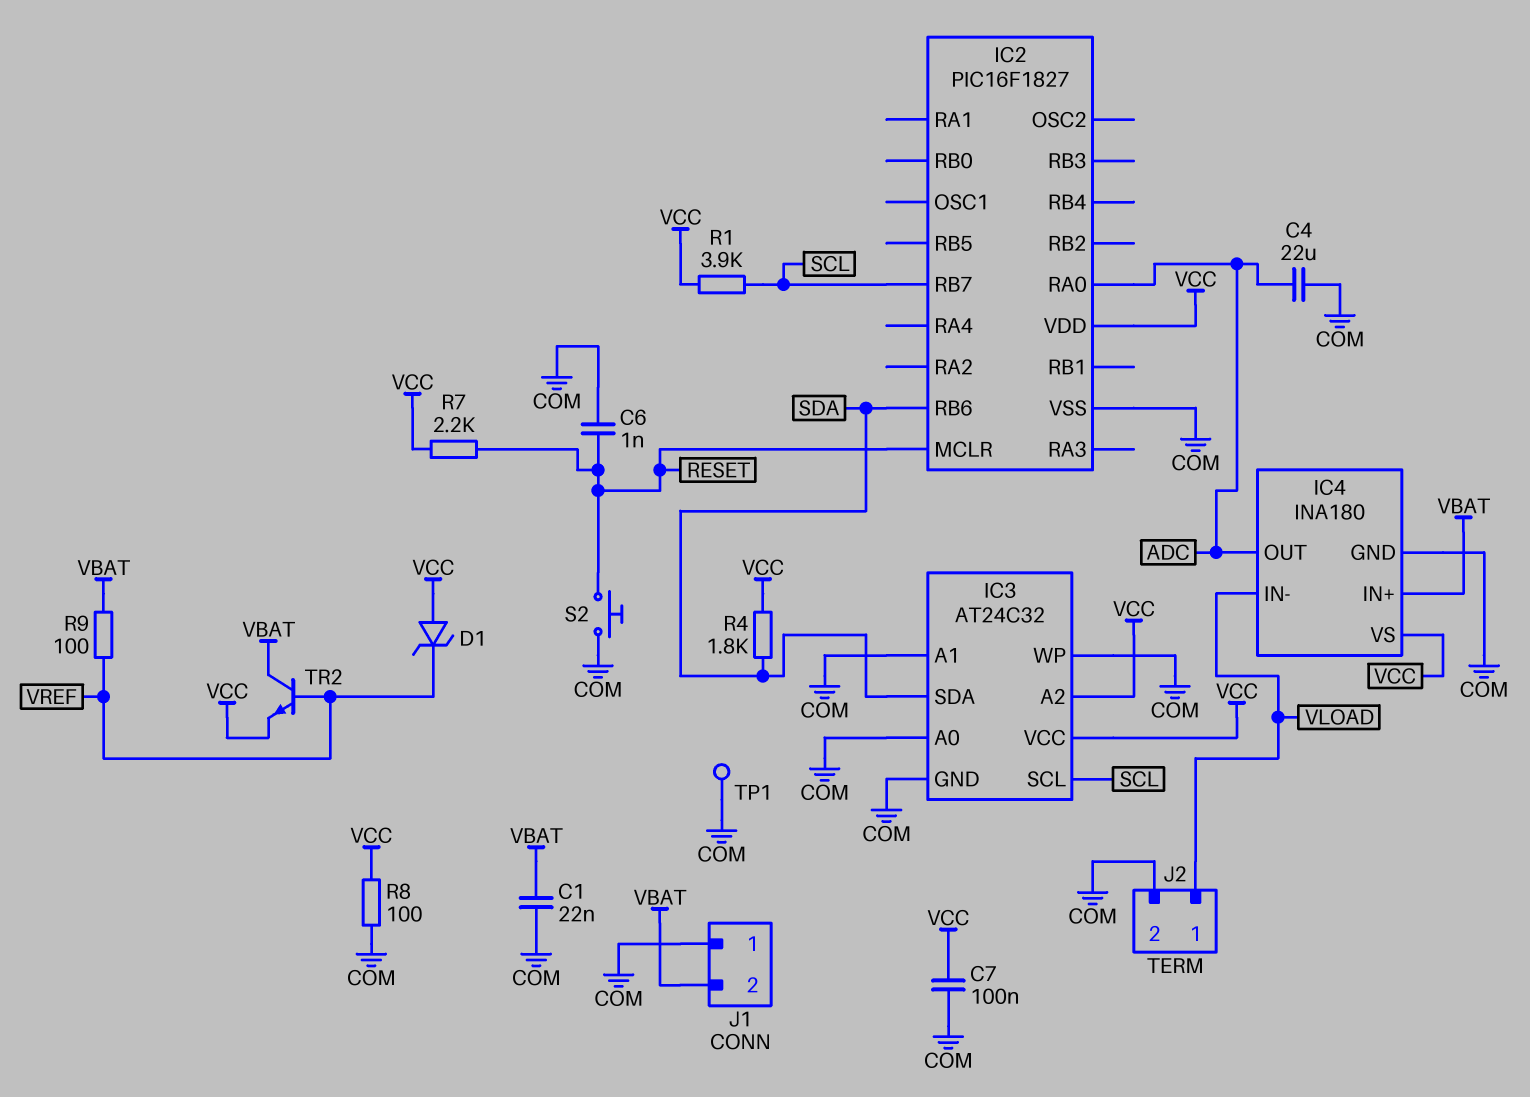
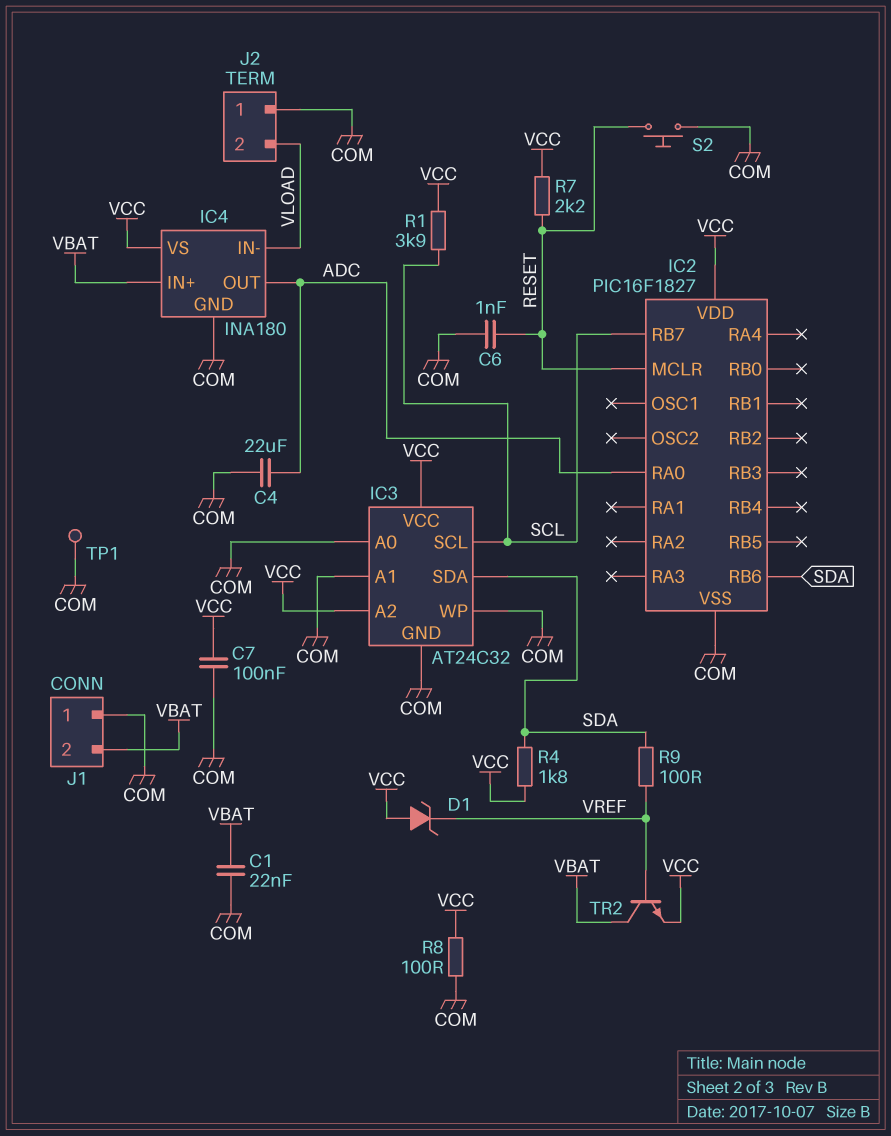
J2 pin 1: VLOAD -> COM
J2 pin 2: COM -> VLOAD
R9: 100 (VBAT, VREF) -> 100 (SDA, VREF)

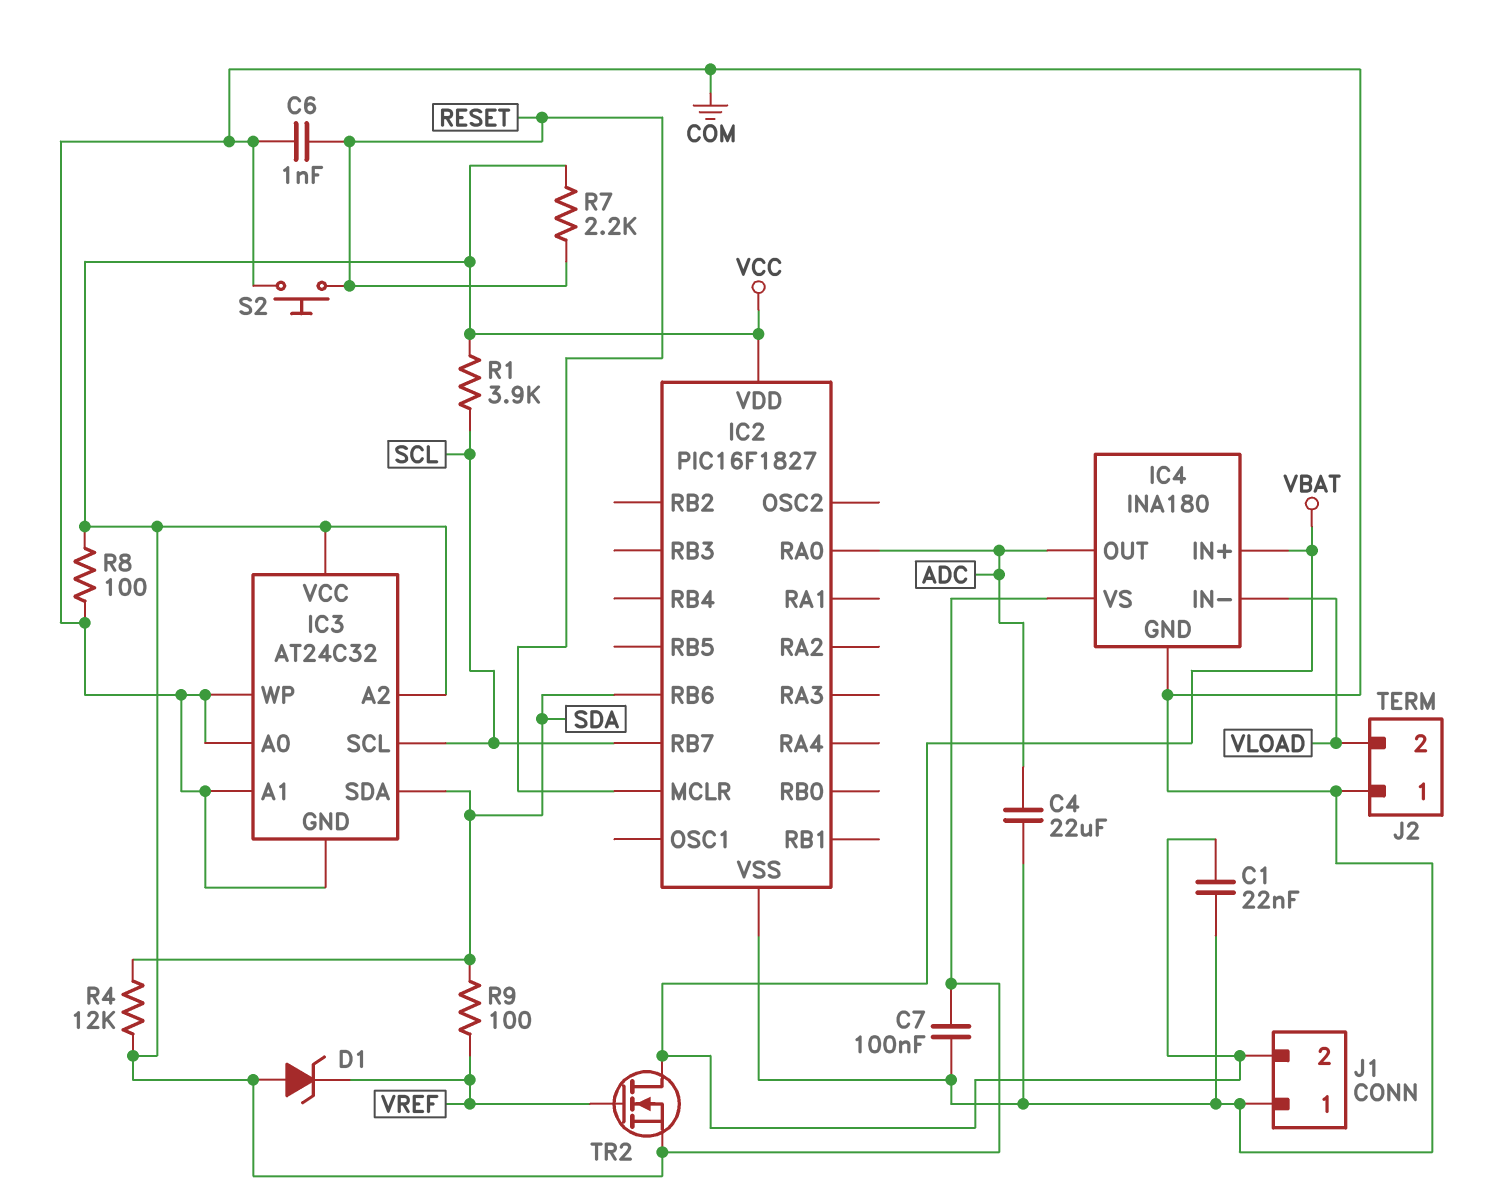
R4: 1.8k (SDA, VCC) -> 12k (SDA, VCC)
TP1: test point (COM) -> none
TR2: NPN (B VREF, C VBAT, E VCC) -> NMOS (G VREF, D VBAT, S VCC)

